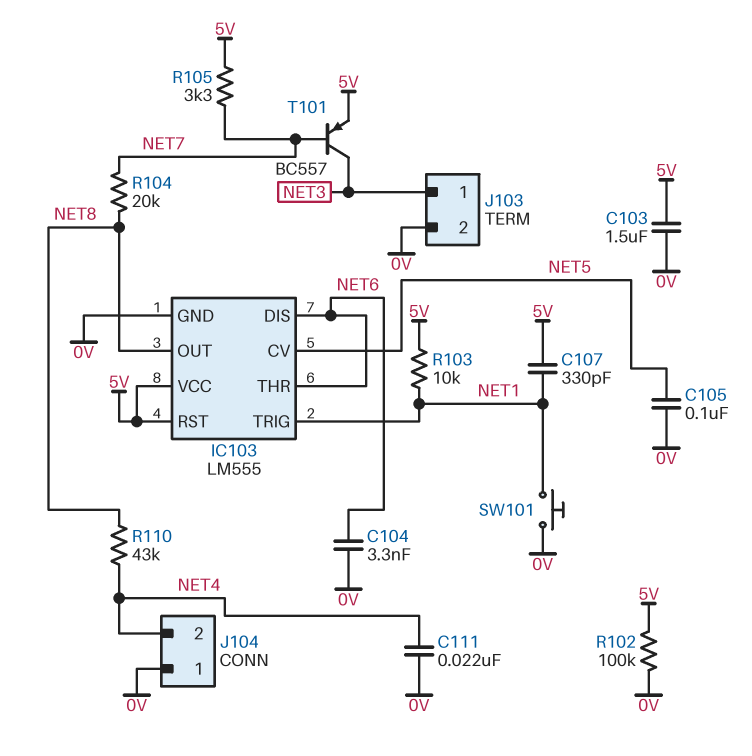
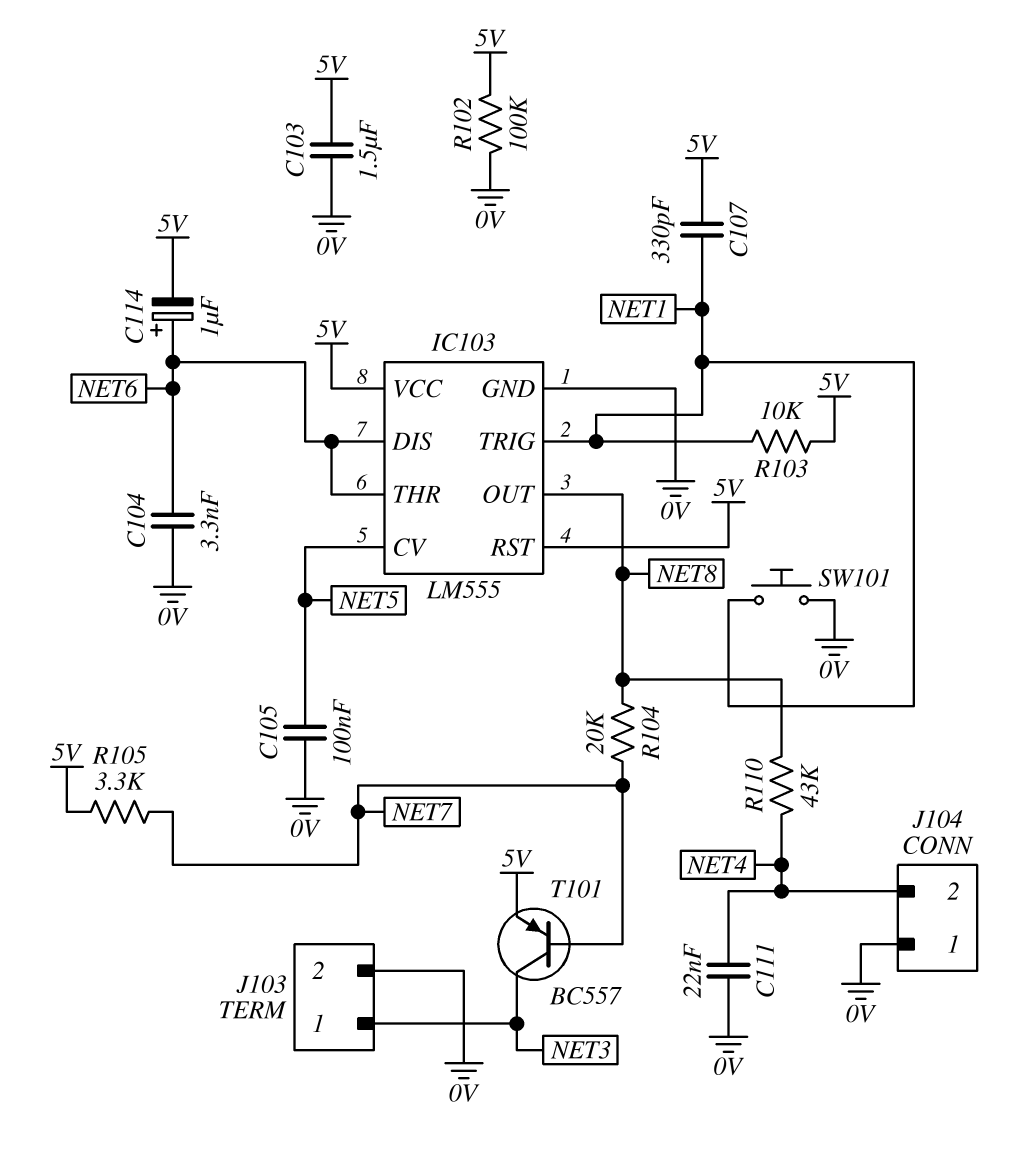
C114: none -> 1uF (plus NET6, minus 5V)

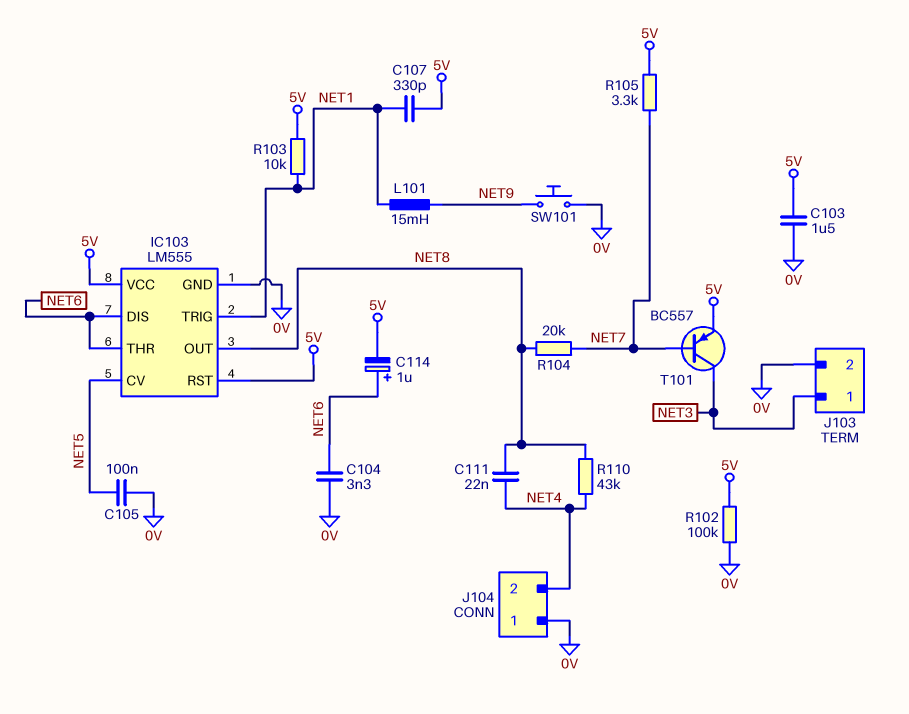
C111: 22nF (0V, NET4) -> 22nF (NET4, NET8)
L101: none -> 15mH (NET1, NET9)
SW101: button (0V, NET1) -> button (0V, NET9)

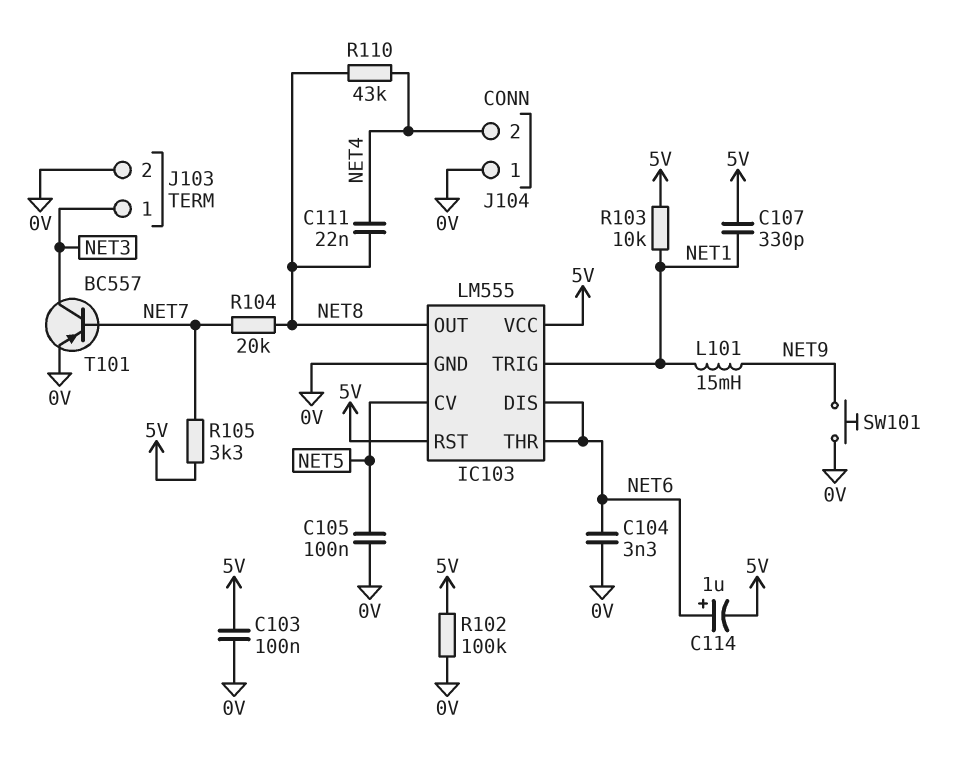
C103: 1.5uF (0V, 5V) -> 100nF (0V, 5V)
T101: PNP BC557 (B NET7, C NET3, E 5V) -> PNP BC557 (B NET7, C NET3, E 0V)

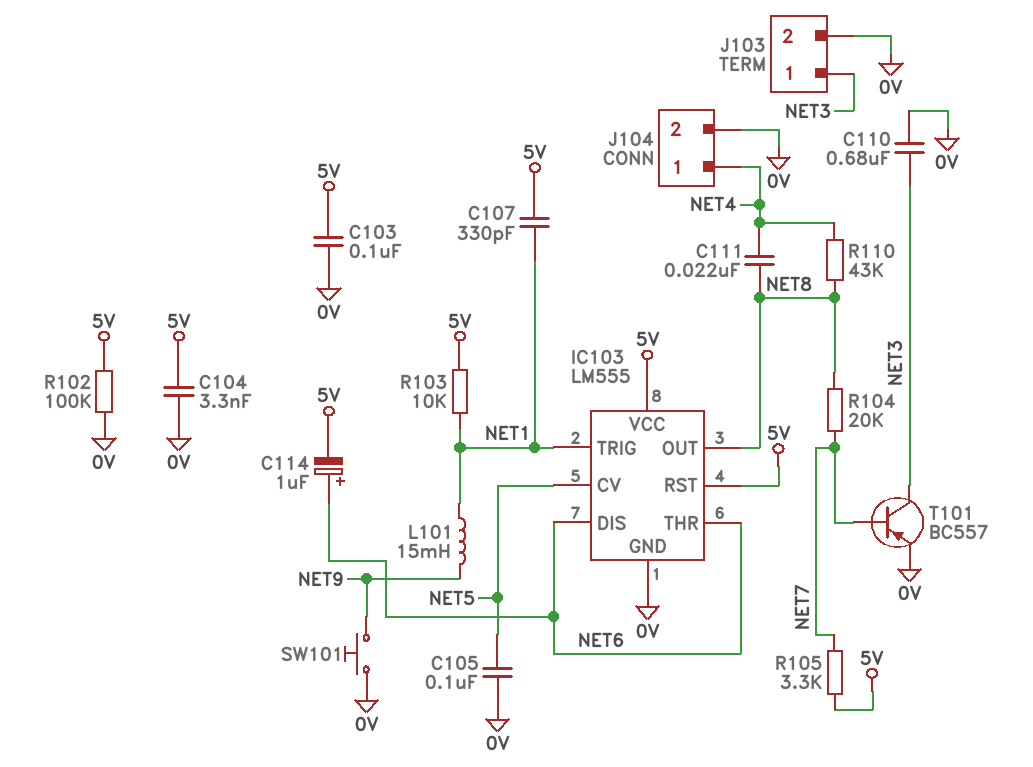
C104: 3.3nF (0V, NET6) -> 3.3nF (0V, 5V)
C110: none -> 680nF (0V, NET3)
J104 pin 1: 0V -> NET4
J104 pin 2: NET4 -> 0V

